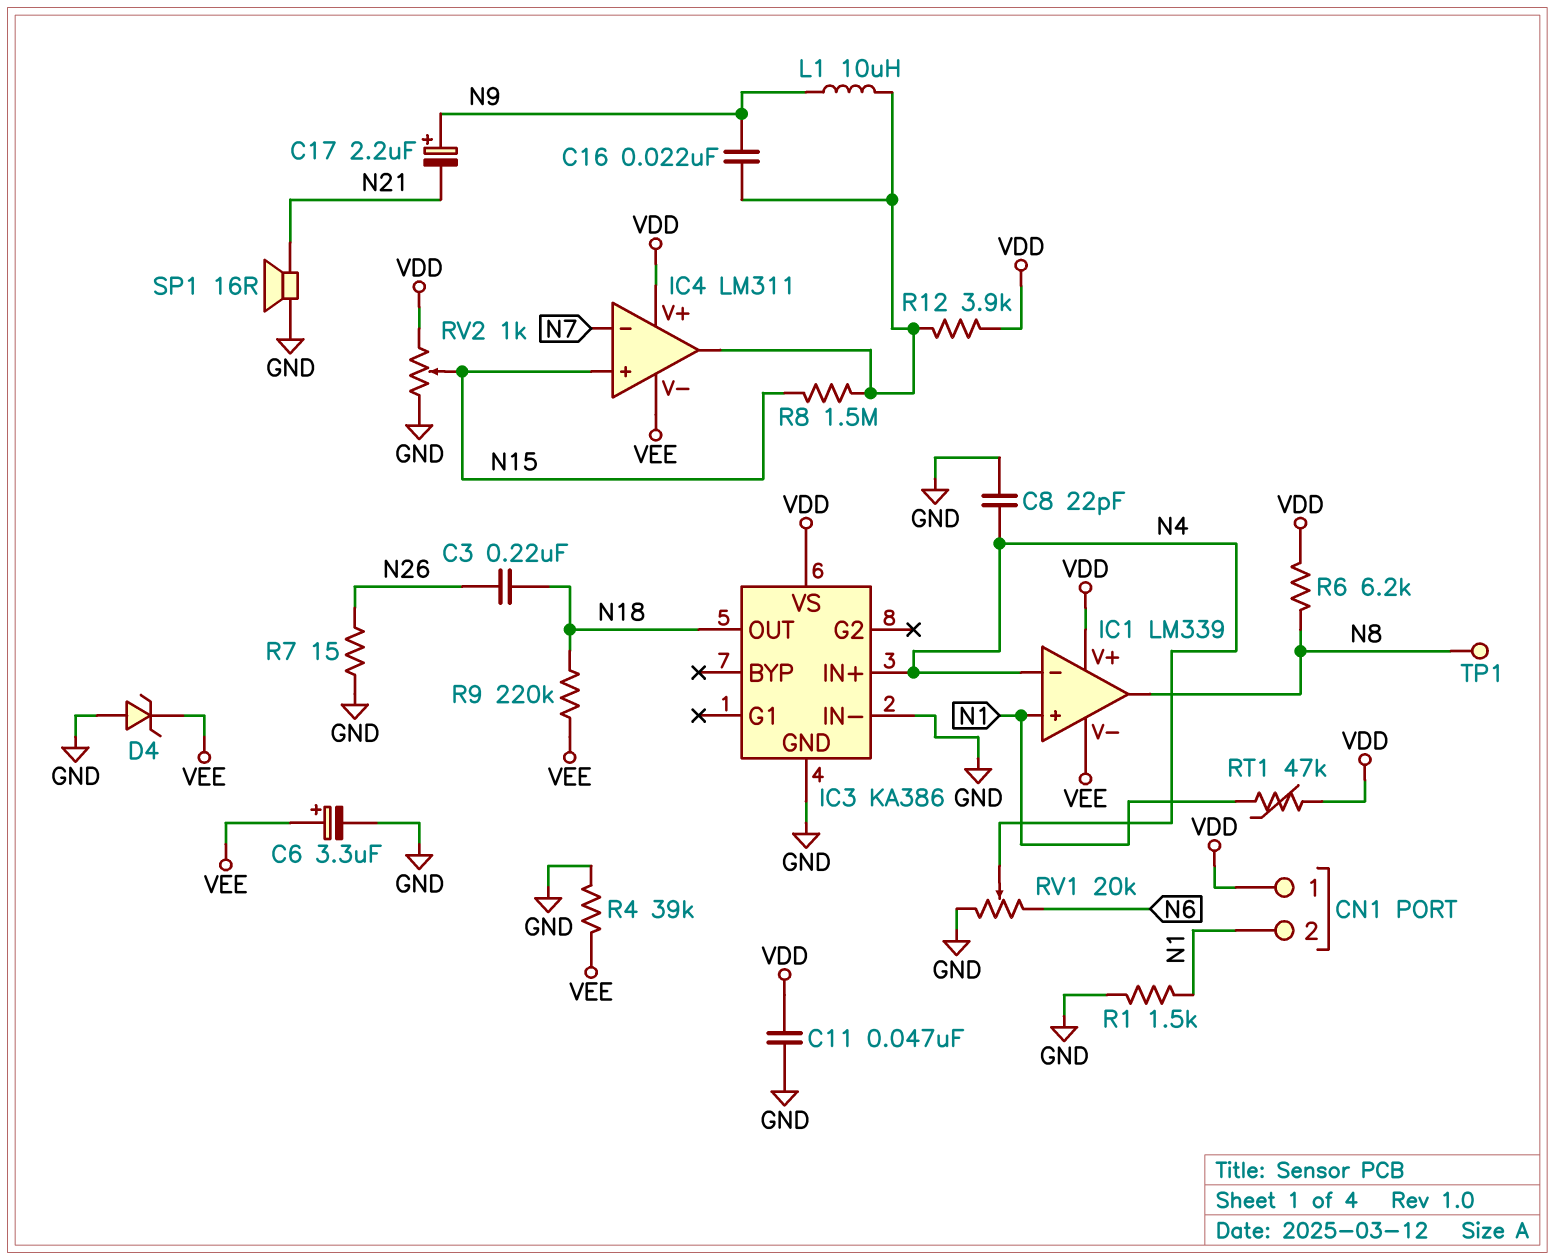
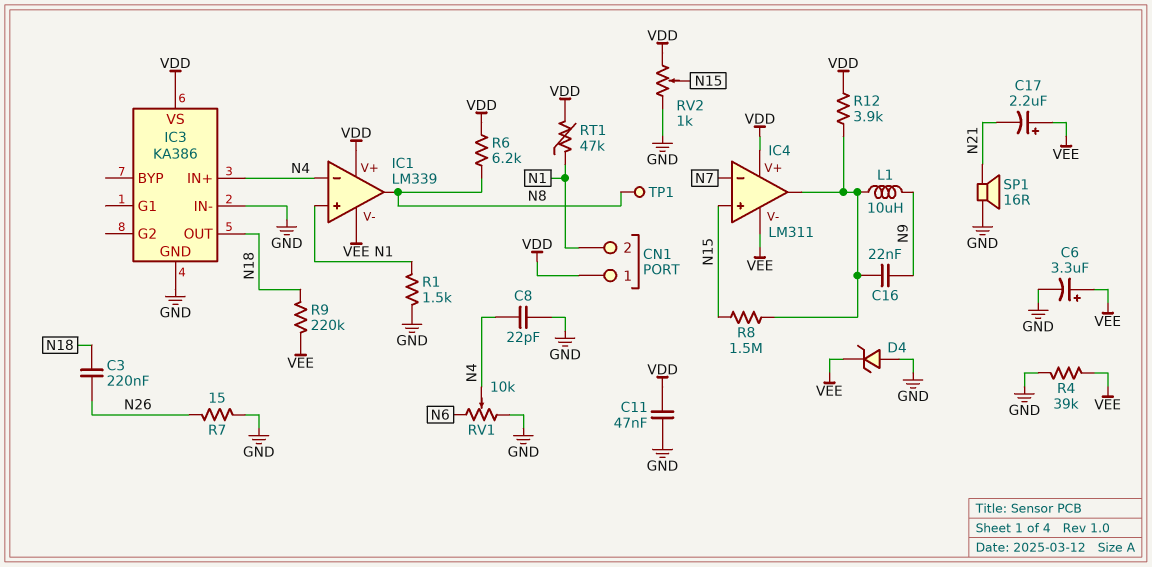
C17: 2.2uF (plus N9, minus N21) -> 2.2uF (plus VEE, minus N21)
RV1: 20k (GND, N6, wiper N4) -> 10k (GND, N6, wiper N4)

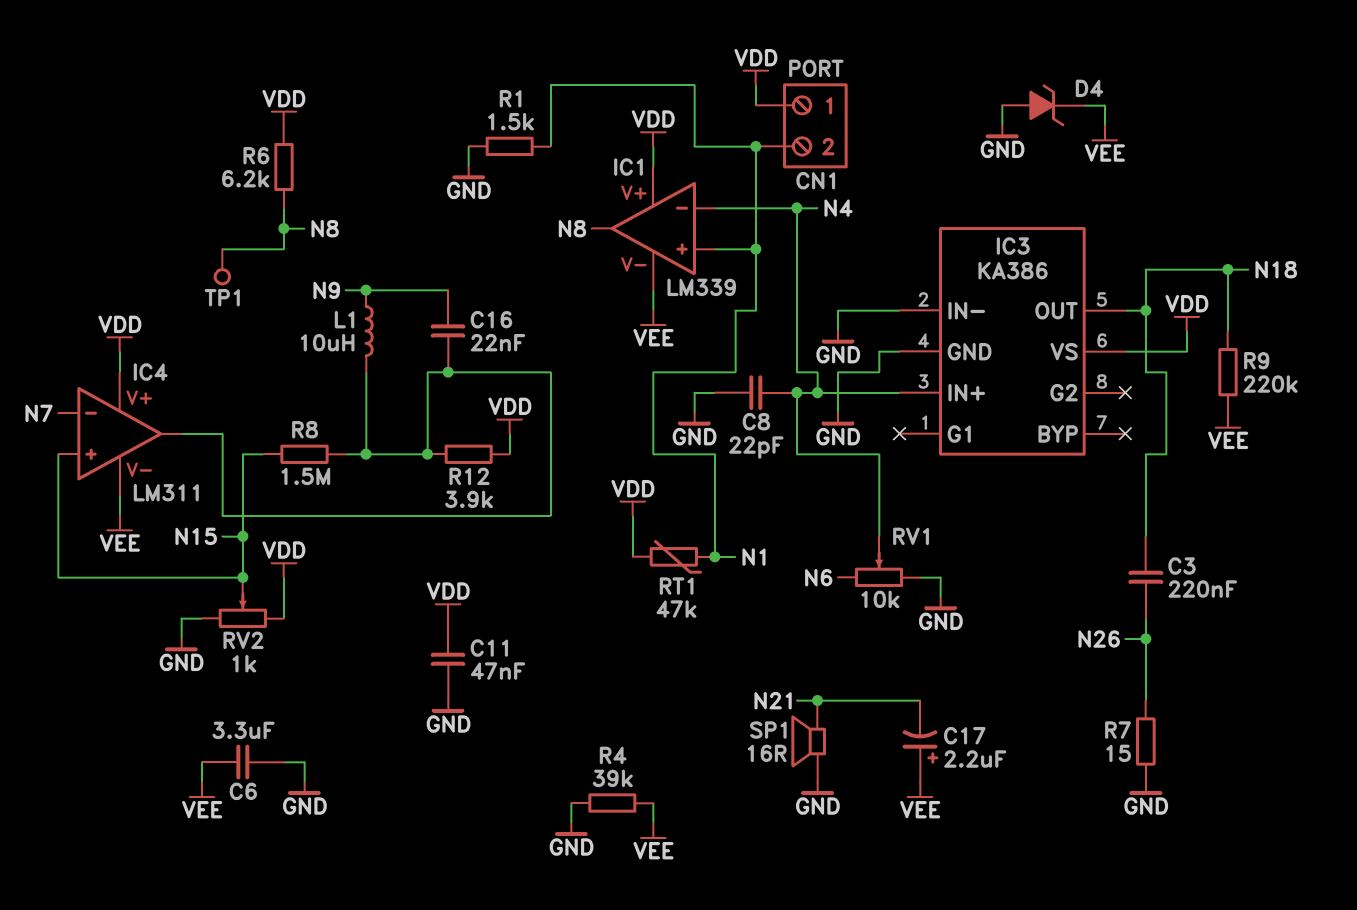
C6: 3.3uF (plus VEE, minus GND) -> 3.3uF (GND, VEE)

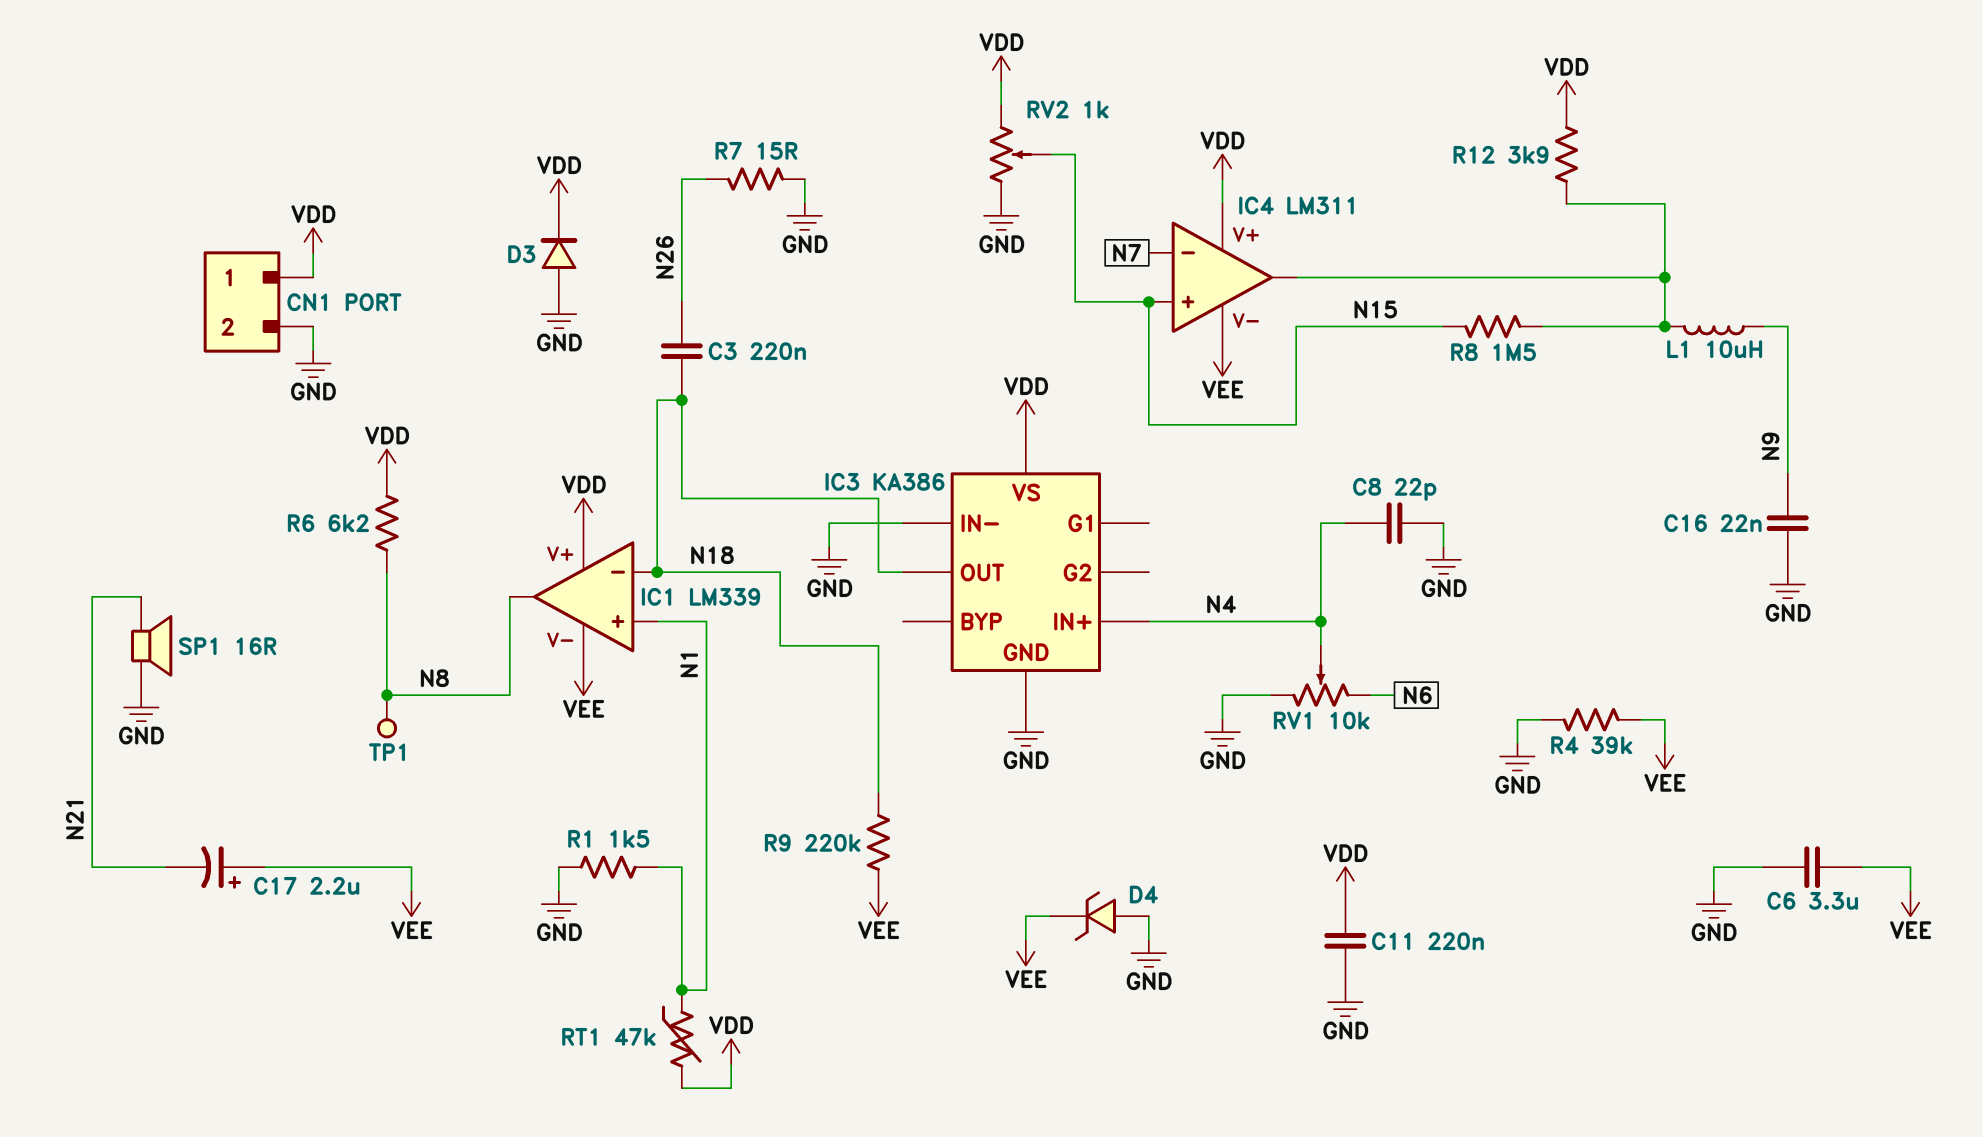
C11: 47nF (GND, VDD) -> 220nF (GND, VDD)
C16: 22nF (IC4/out, N9) -> 22nF (GND, N9)
CN1 pin 2: N1 -> GND
D3: none -> diode (A GND, K VDD)
IC1 pin in-: N4 -> N18

